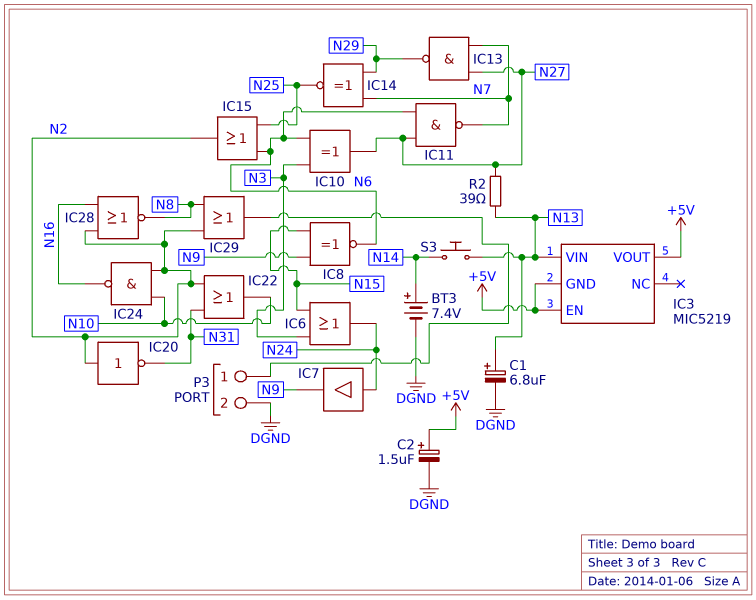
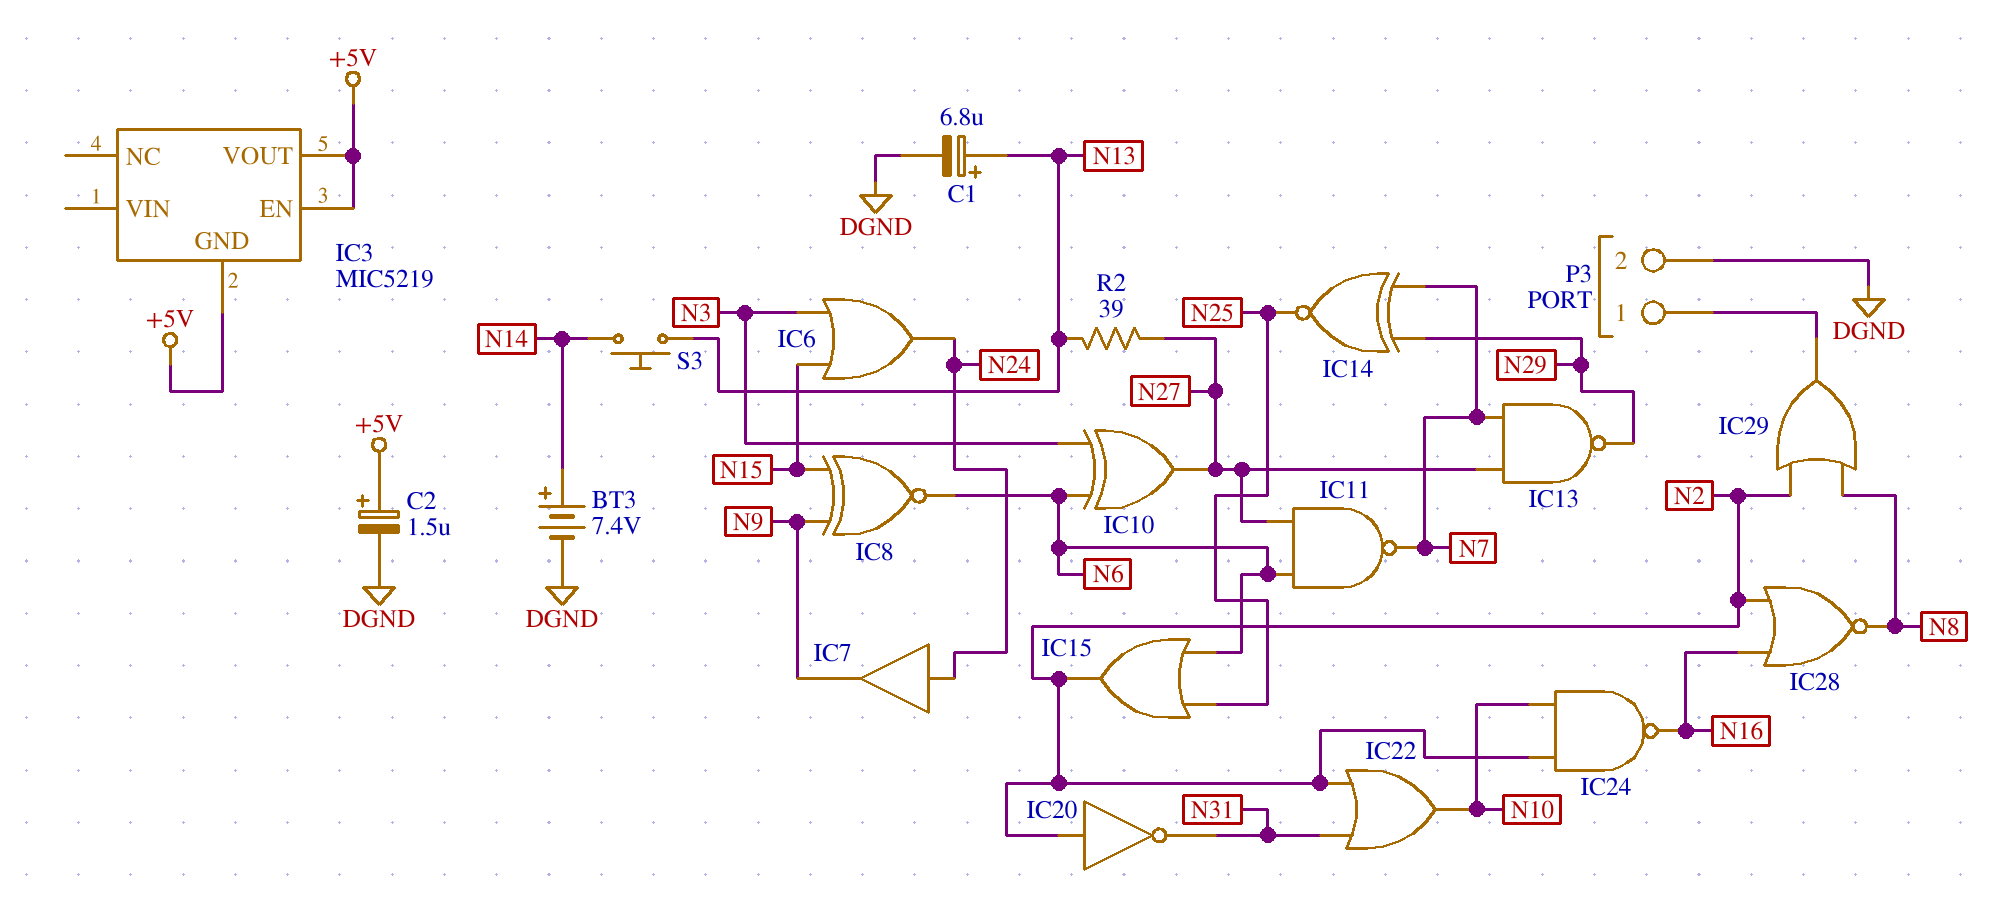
IC3 pin VIN: N13 -> none

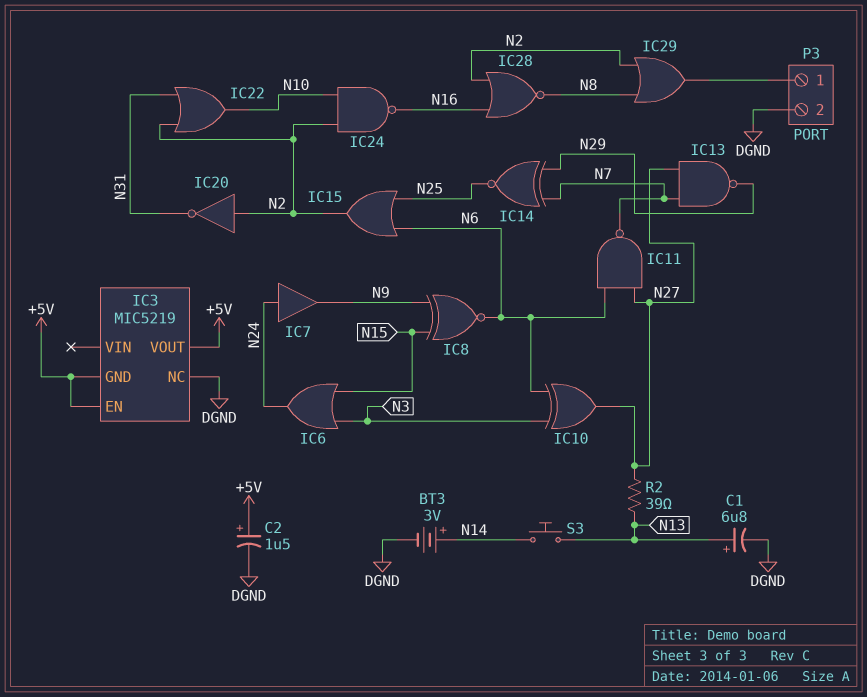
BT3: 7.4V (plus N14, minus DGND) -> 3V (plus N14, minus DGND)
IC3 pin NC: none -> DGND

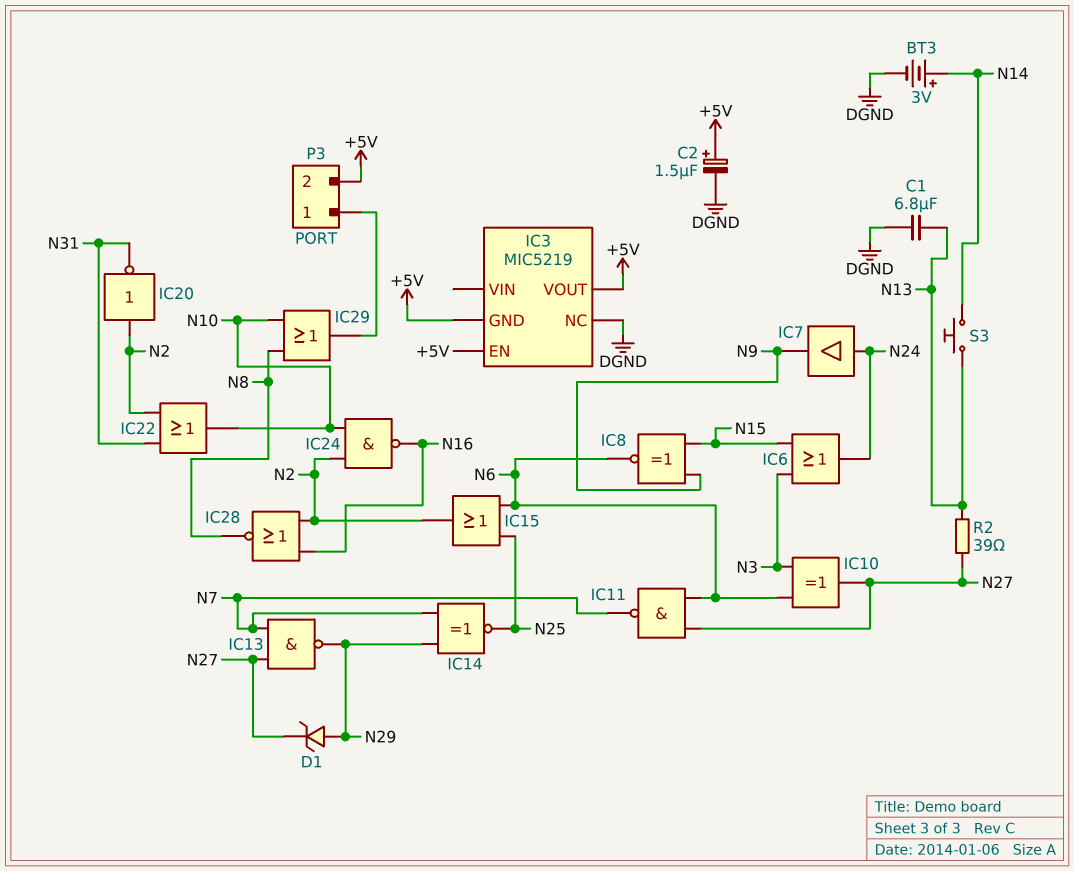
C1: 6.8uF (plus N13, minus DGND) -> 6.8uF (DGND, N13)
D1: none -> zener (A N29, K N27)
IC29: OR (in N2, in N8, out P3/1) -> OR (in N8, in N10, out P3/1)
P3 pin 2: DGND -> +5V

